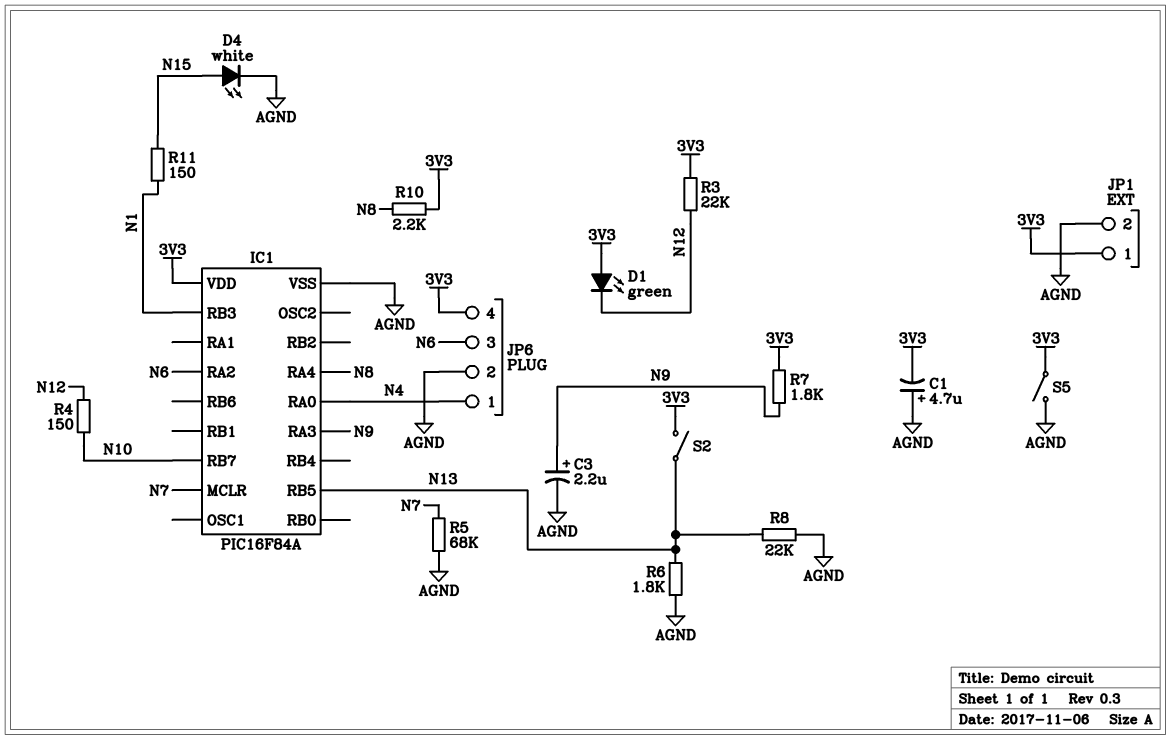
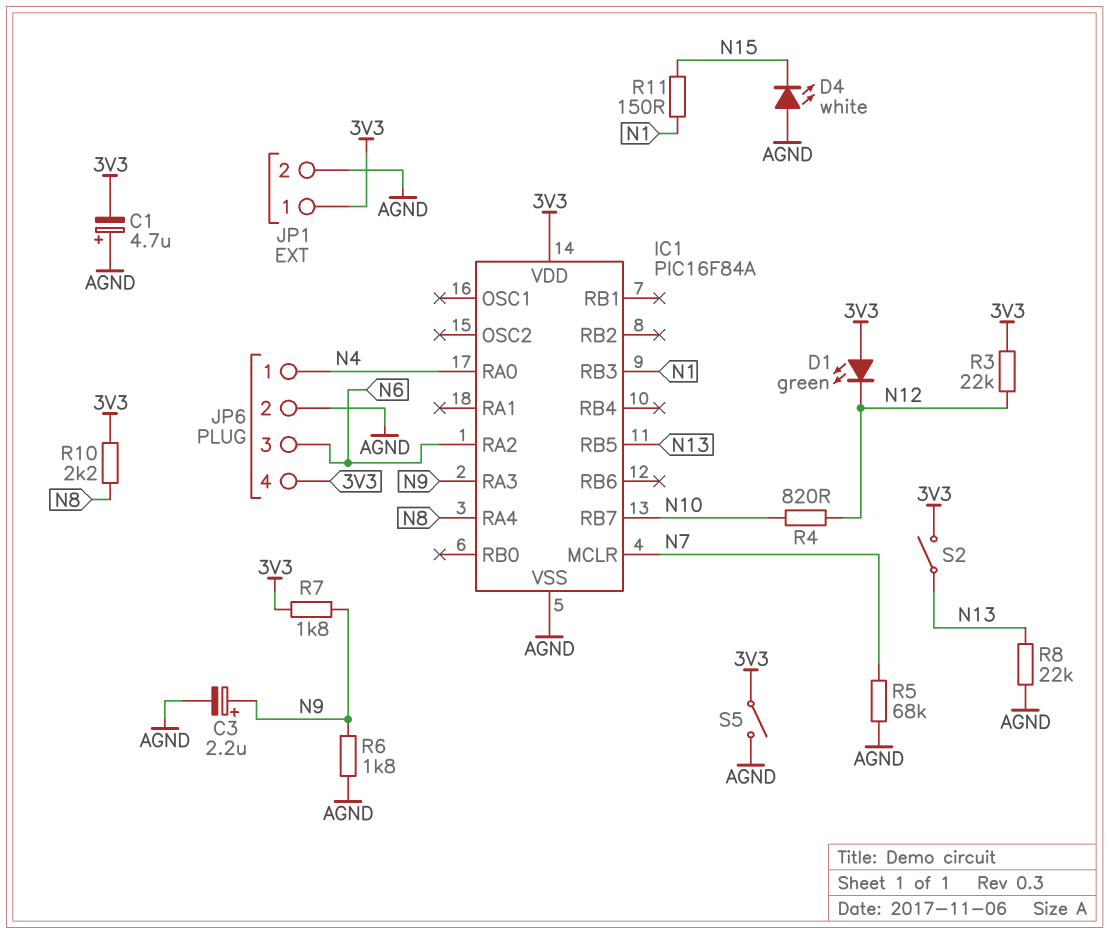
D4: LED white (A N15, K AGND) -> LED white (A AGND, K N15)
R4: 150 (N10, N12) -> 820 (N10, N12)
R6: 1.8k (AGND, N13) -> 1.8k (AGND, N9)

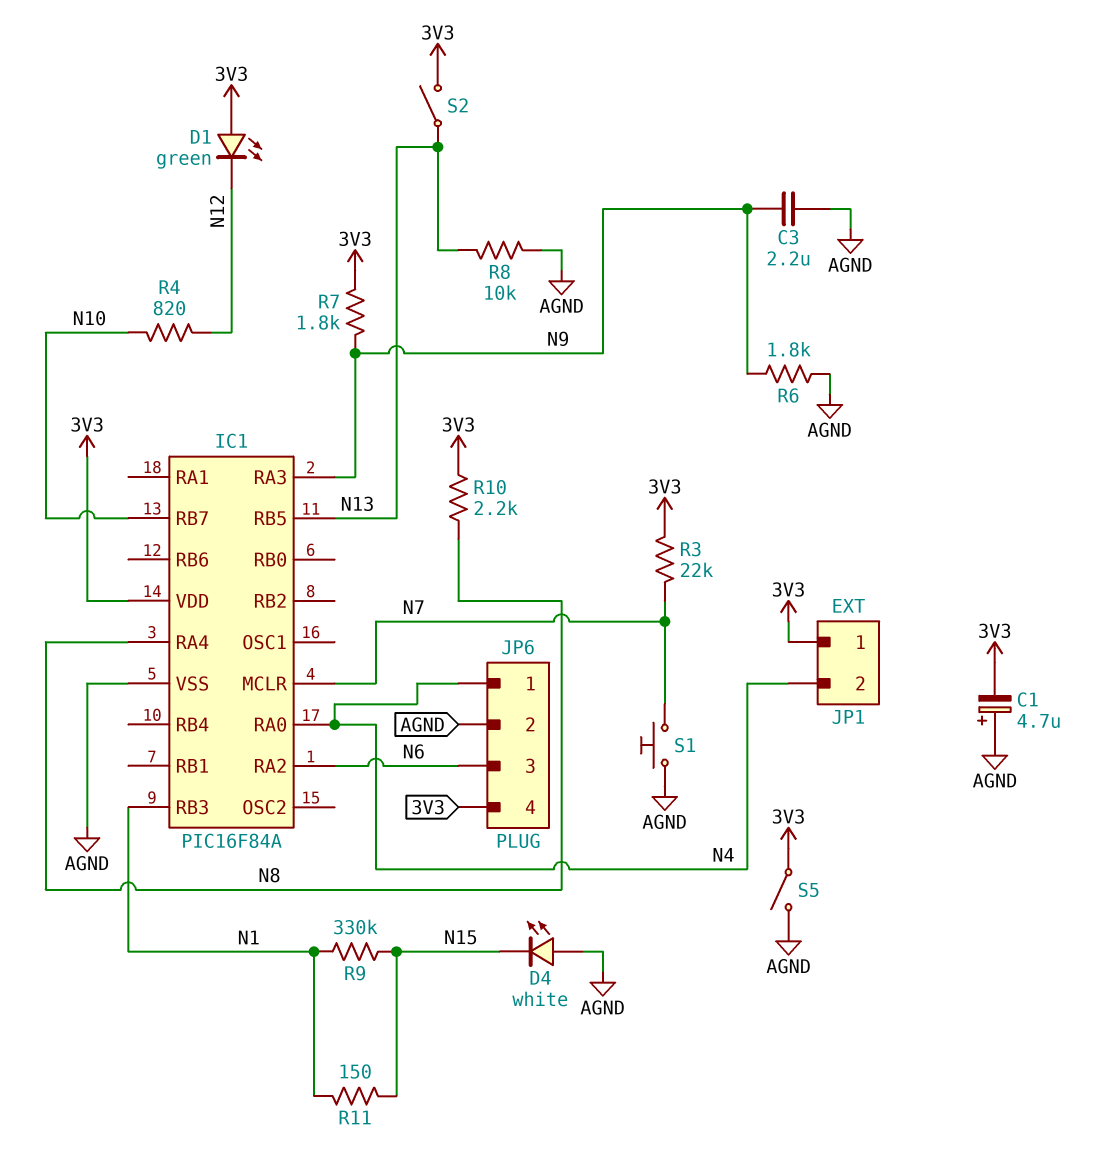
C3: 2.2uF (plus N9, minus AGND) -> 2.2uF (AGND, N9)
JP1 pin 2: AGND -> N4
R3: 22k (3V3, N12) -> 22k (3V3, N7)
R5: 68k (AGND, N7) -> none
R8: 22k (AGND, N13) -> 10k (AGND, N13)
R9: none -> 330k (N1, N15)
S1: none -> button (AGND, N7)

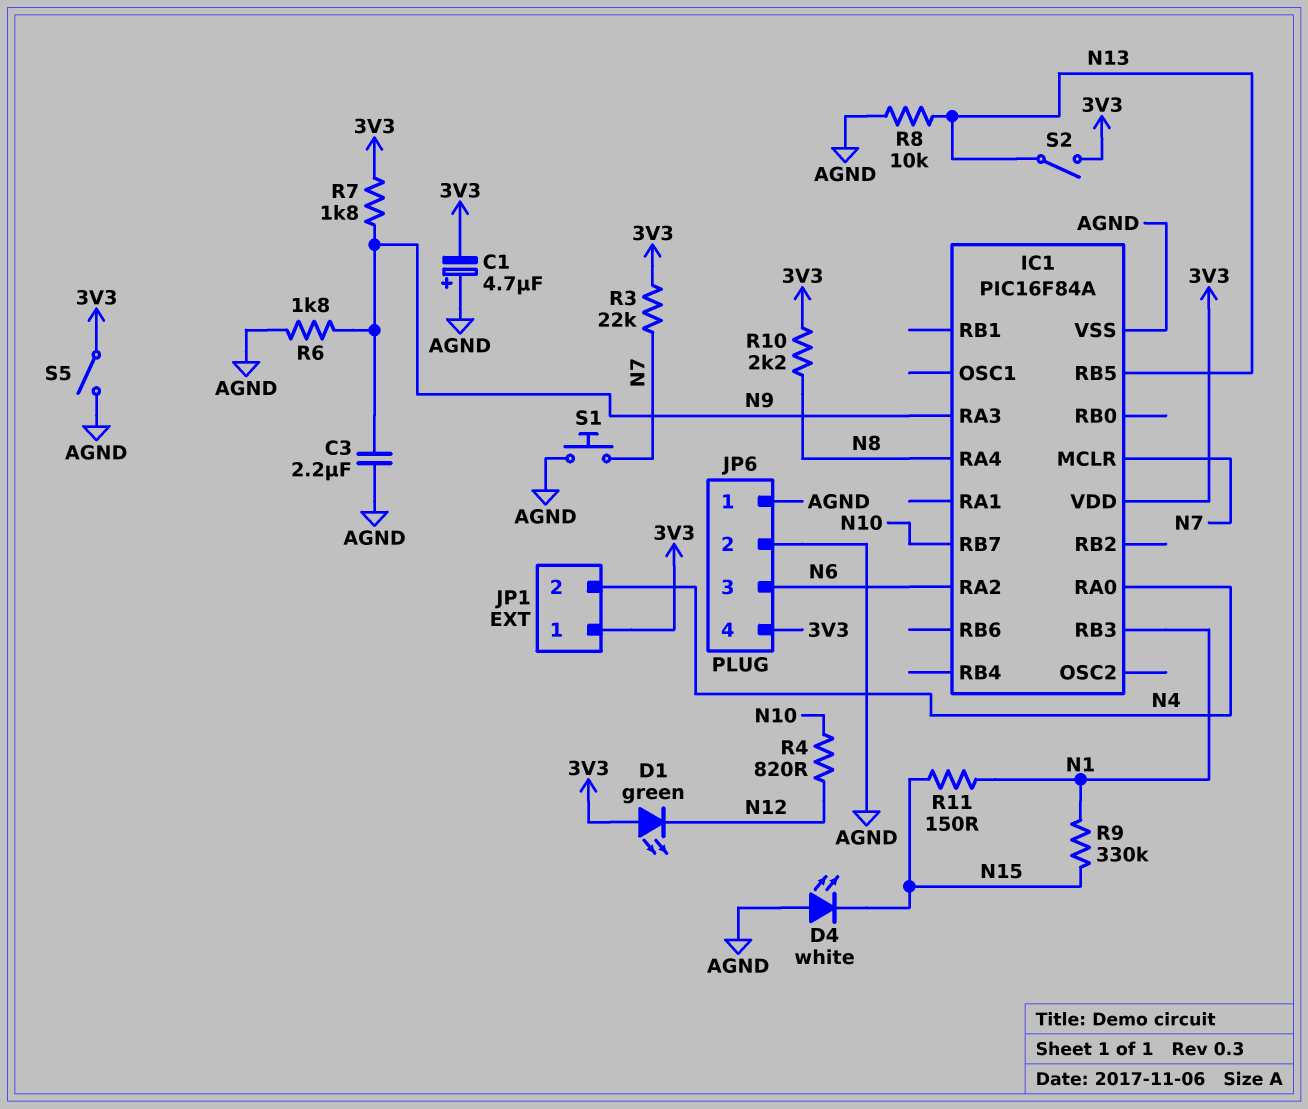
JP6 pin 1: N4 -> AGND

